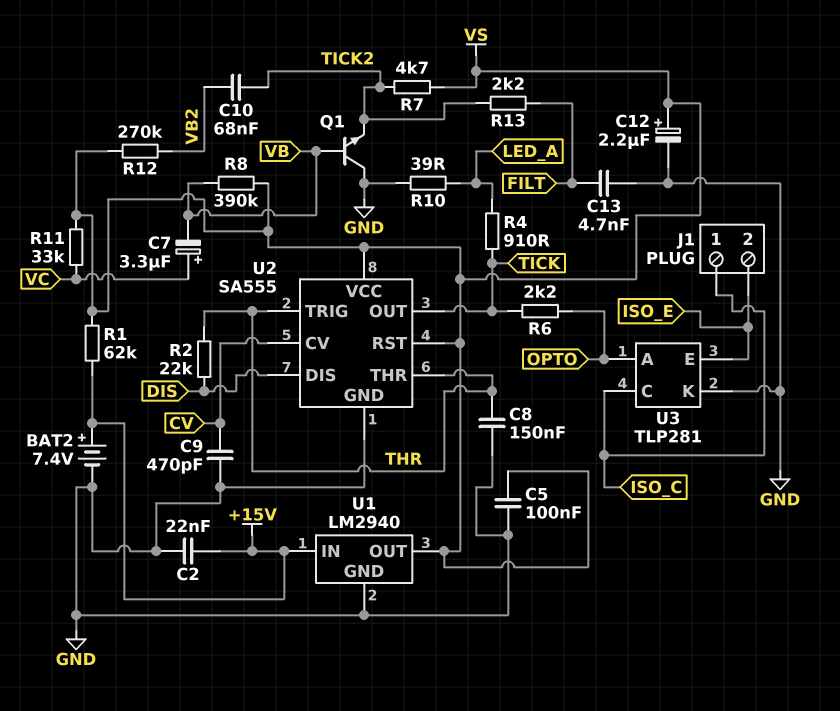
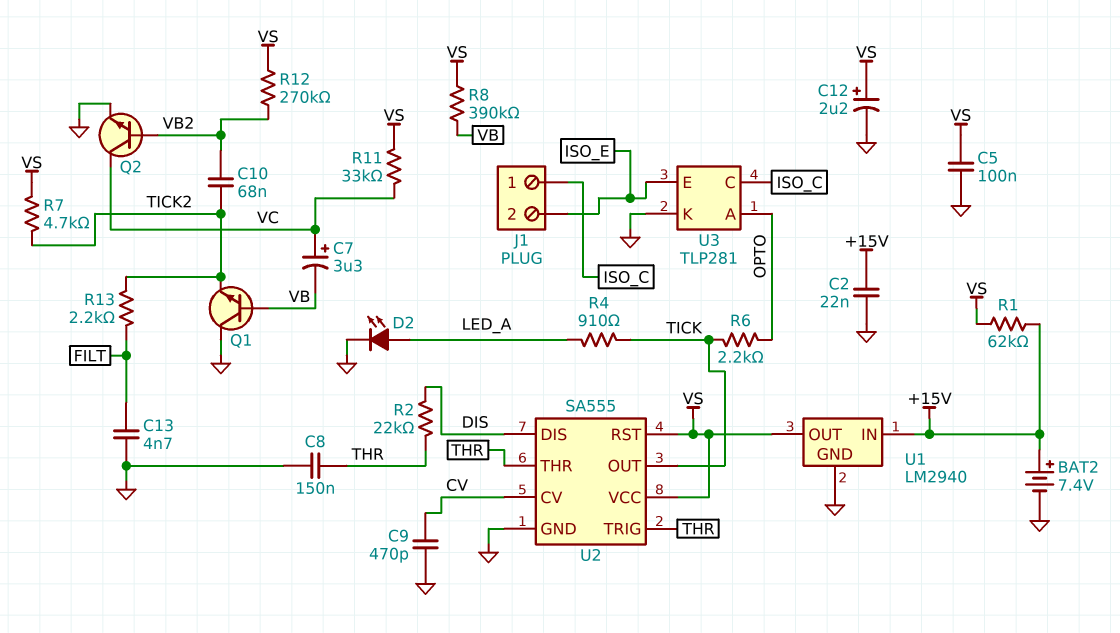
D2: none -> LED (A LED_A, K GND)
Q2: none -> NPN (B VB2, C VC, E GND)
R10: 39 (GND, LED_A) -> none

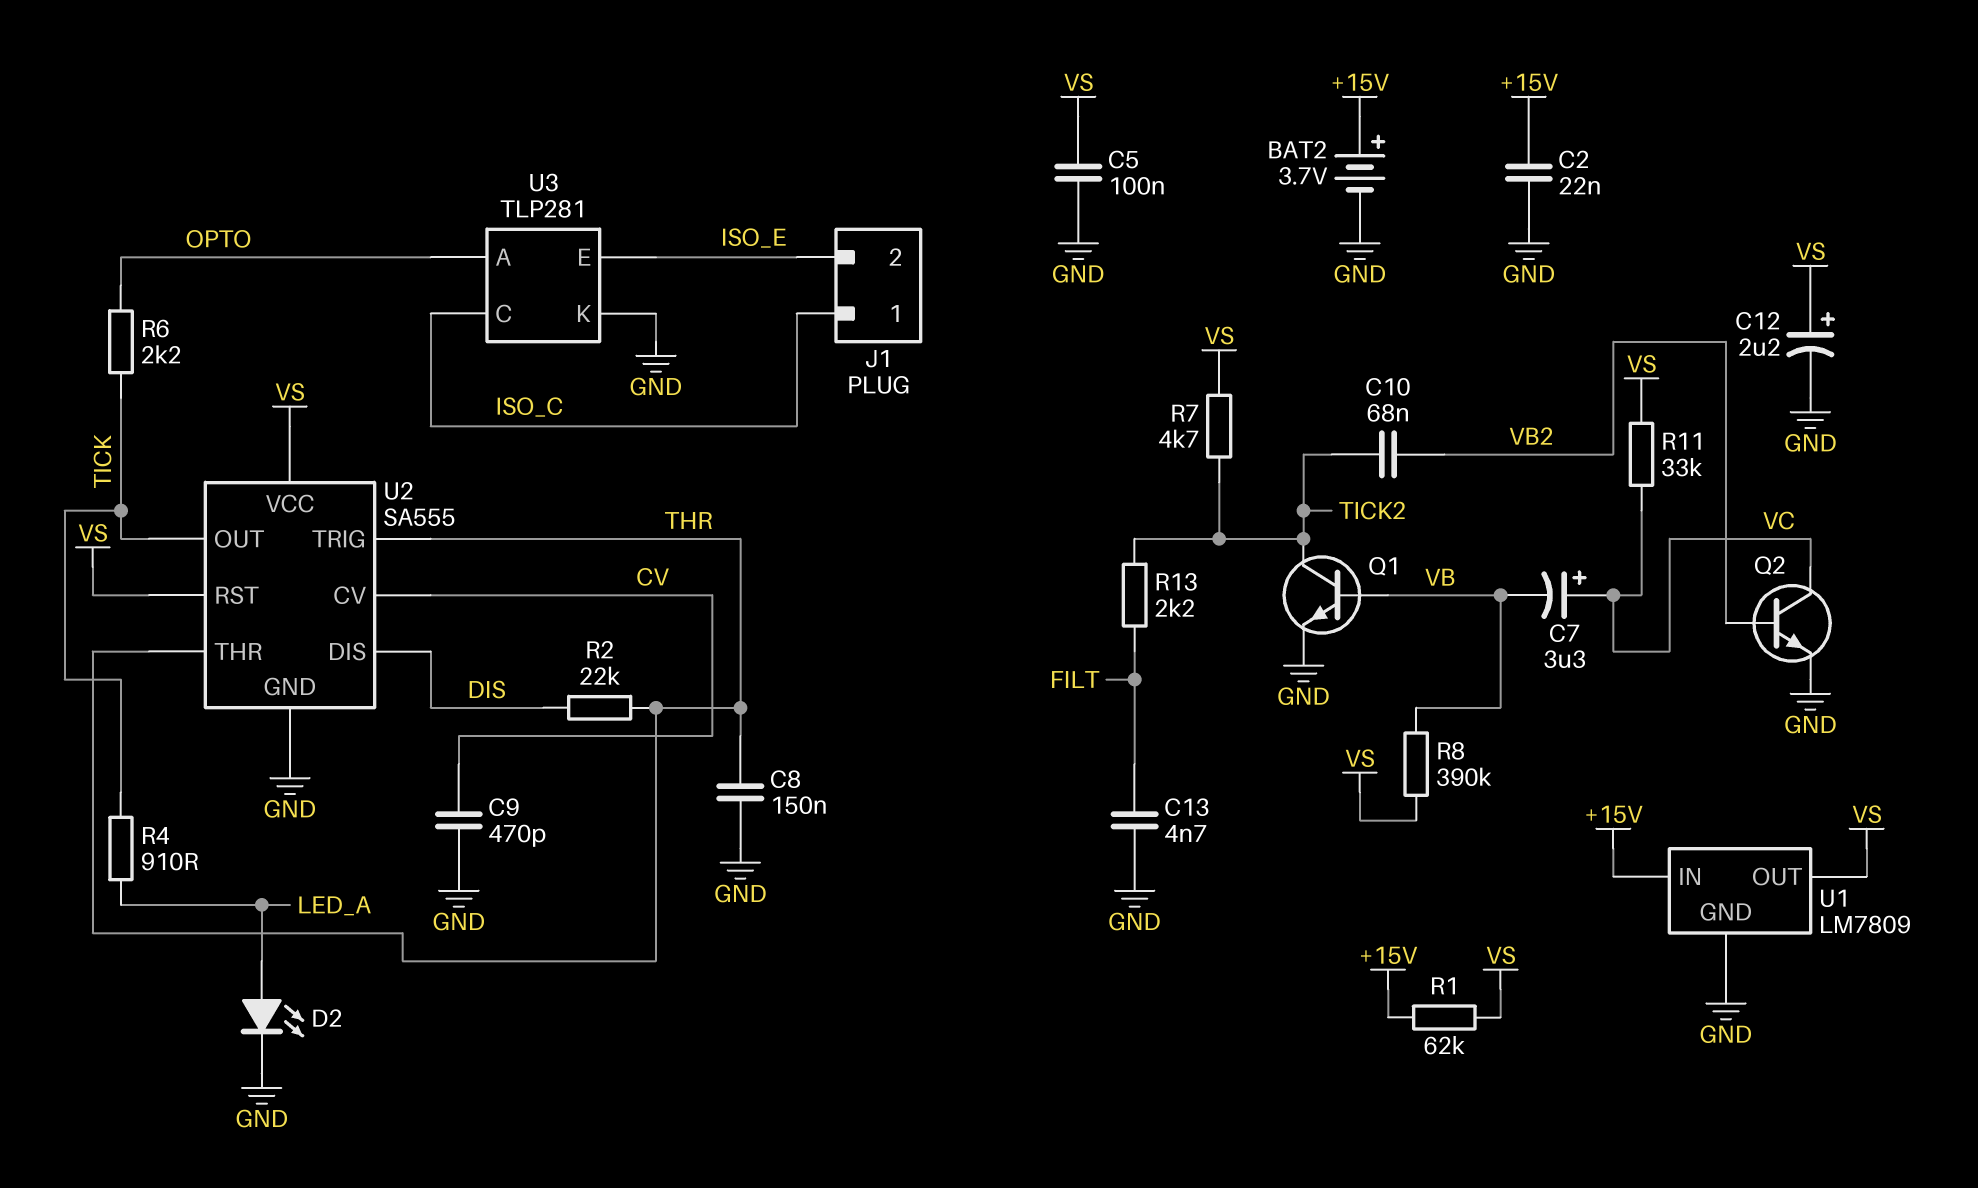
BAT2: 7.4V (plus +15V, minus GND) -> 3.7V (plus +15V, minus GND)
Q1: NPN (B VB, C GND, E TICK2) -> NPN (B VB, C TICK2, E GND)
R12: 270k (VB2, VS) -> none
U1: LM2940 -> LM7809

